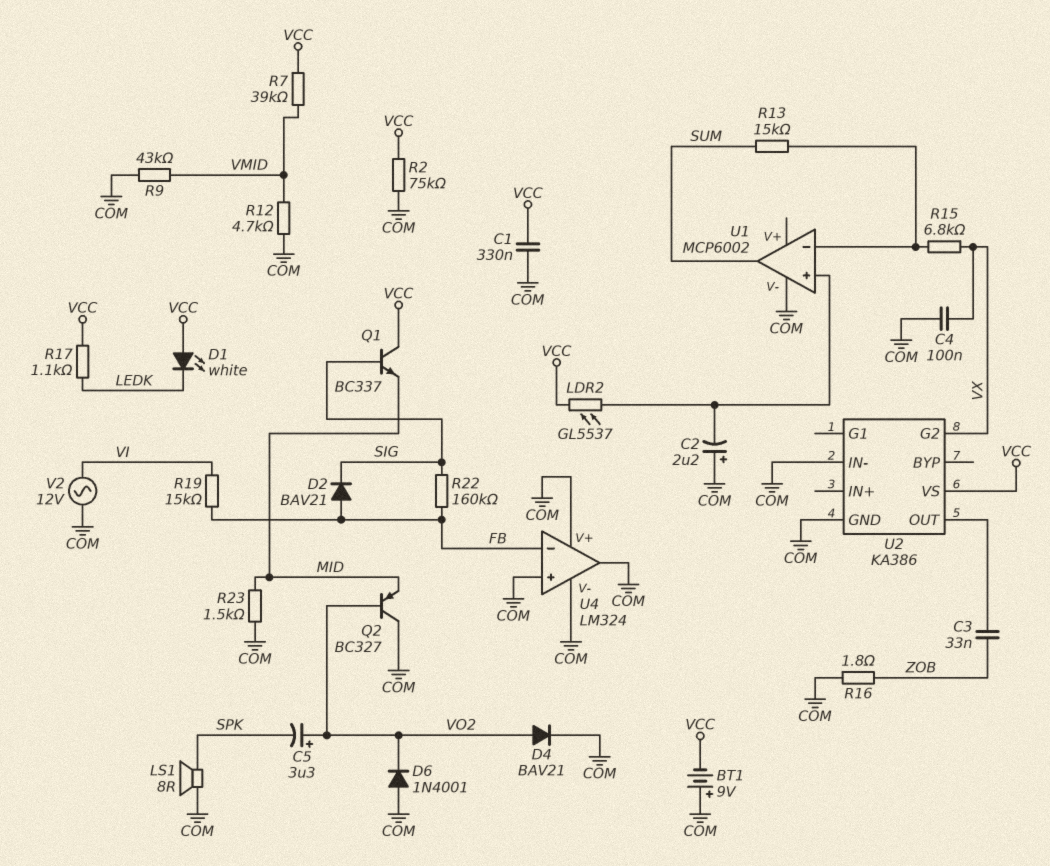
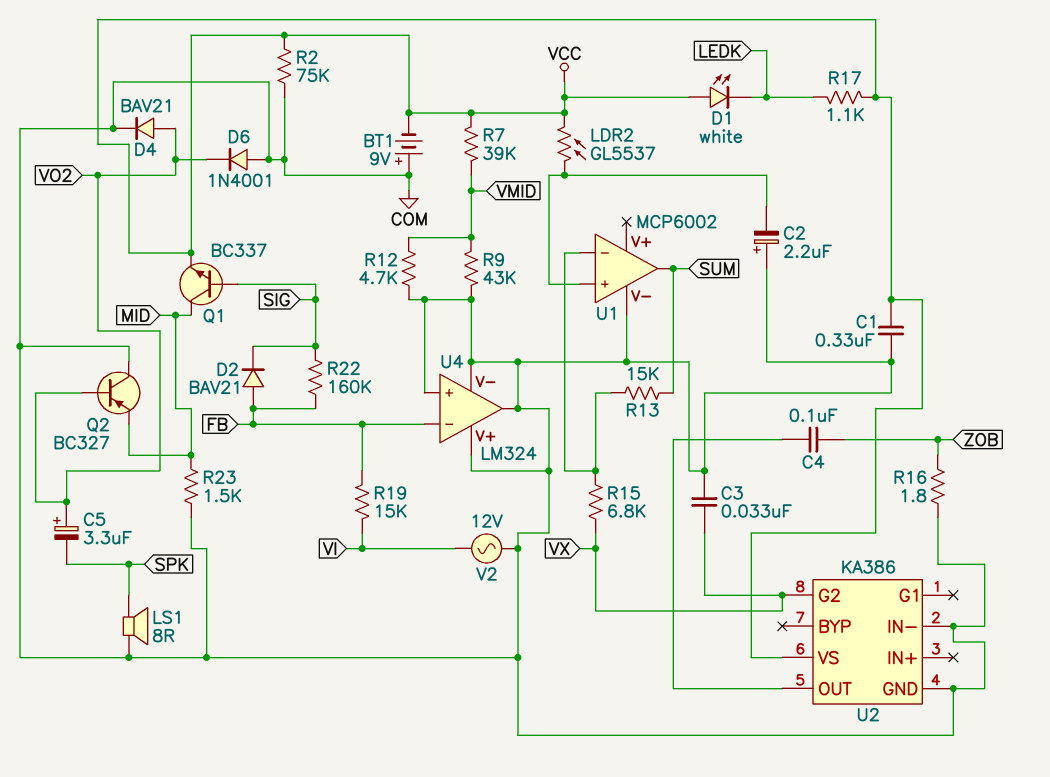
C3: 33nF (U2/OUT, ZOB) -> 33nF (COM, VX)
C4: 100nF (COM, VX) -> 100nF (U2/OUT, ZOB)
Q1: NPN BC337 (B SIG, C VCC, E MID) -> NPN BC337 (B SIG, C MID, E VCC)

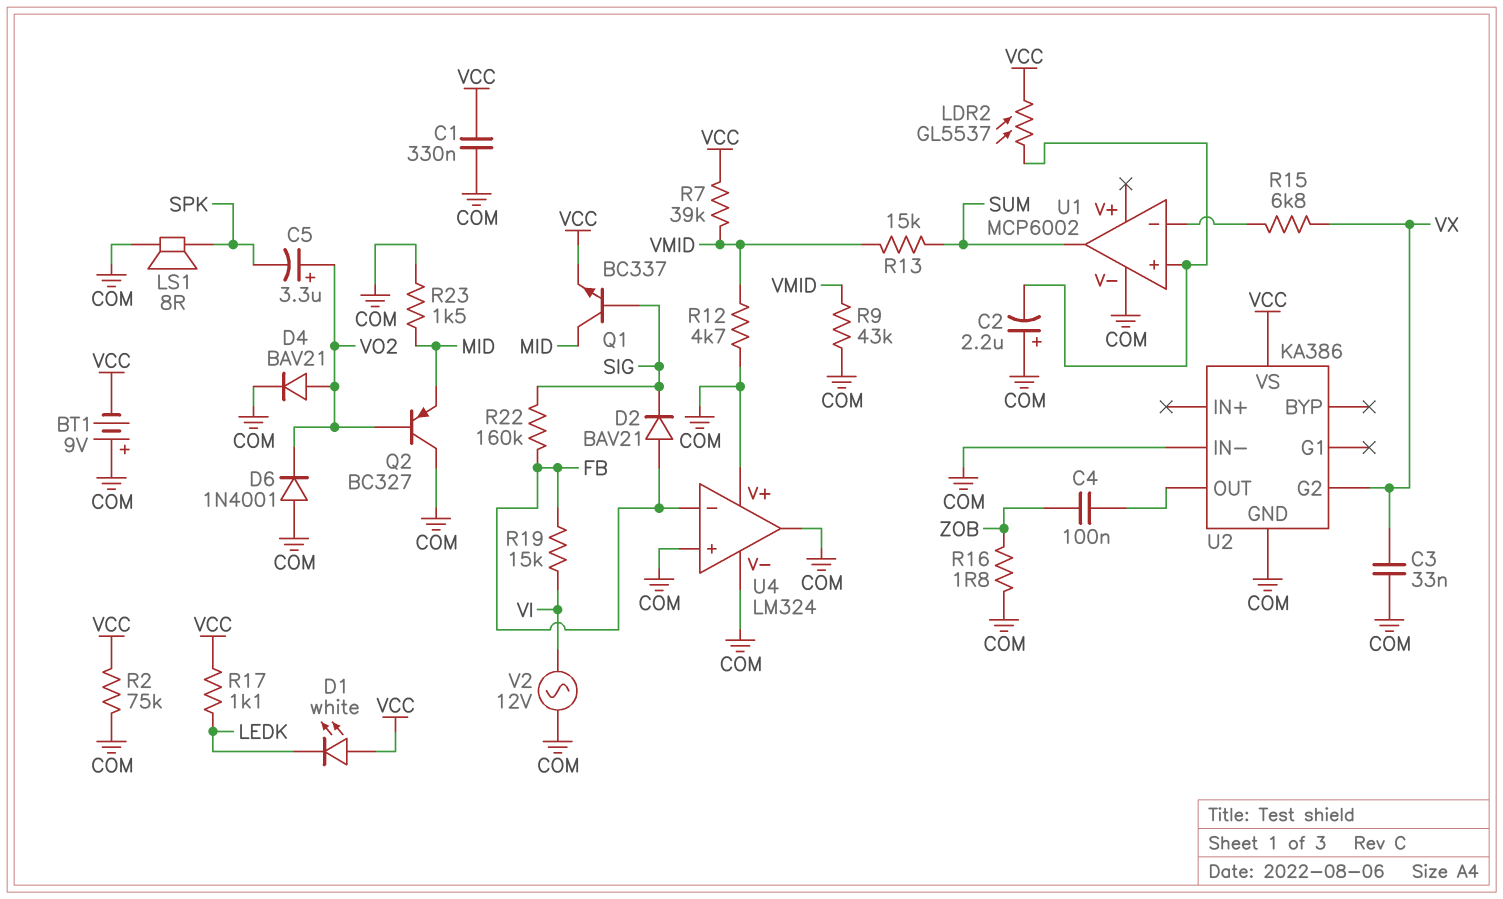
R13: 15k (SUM, U1/in-) -> 15k (SUM, VMID)

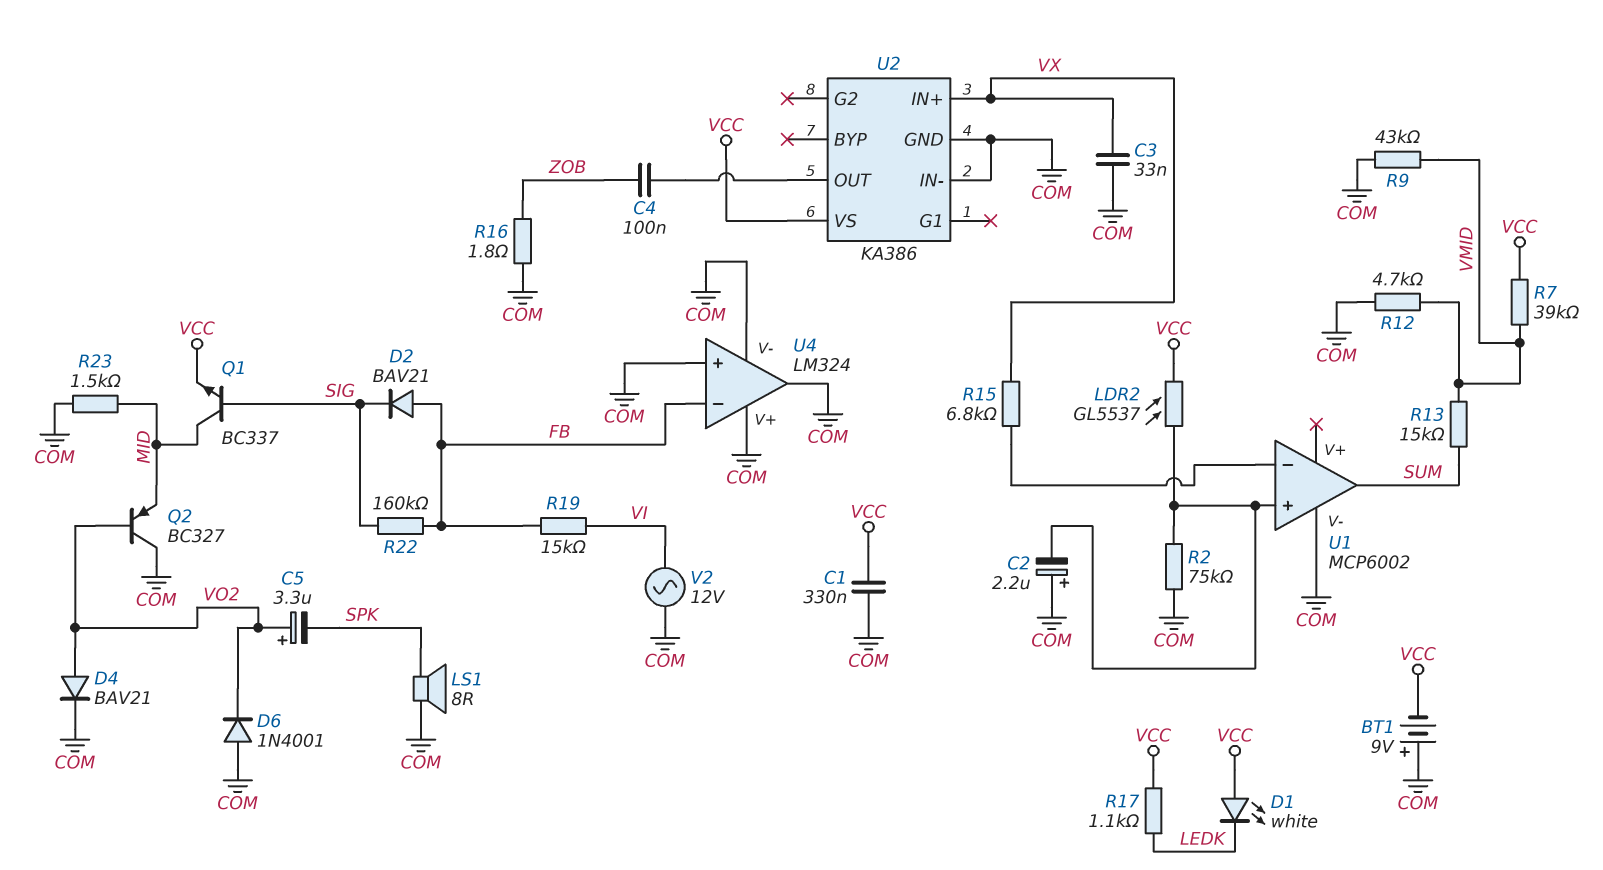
R2: 75k (COM, VCC) -> 75k (COM, U1/in+)
U2 pin G2: VX -> none
U2 pin IN+: none -> VX

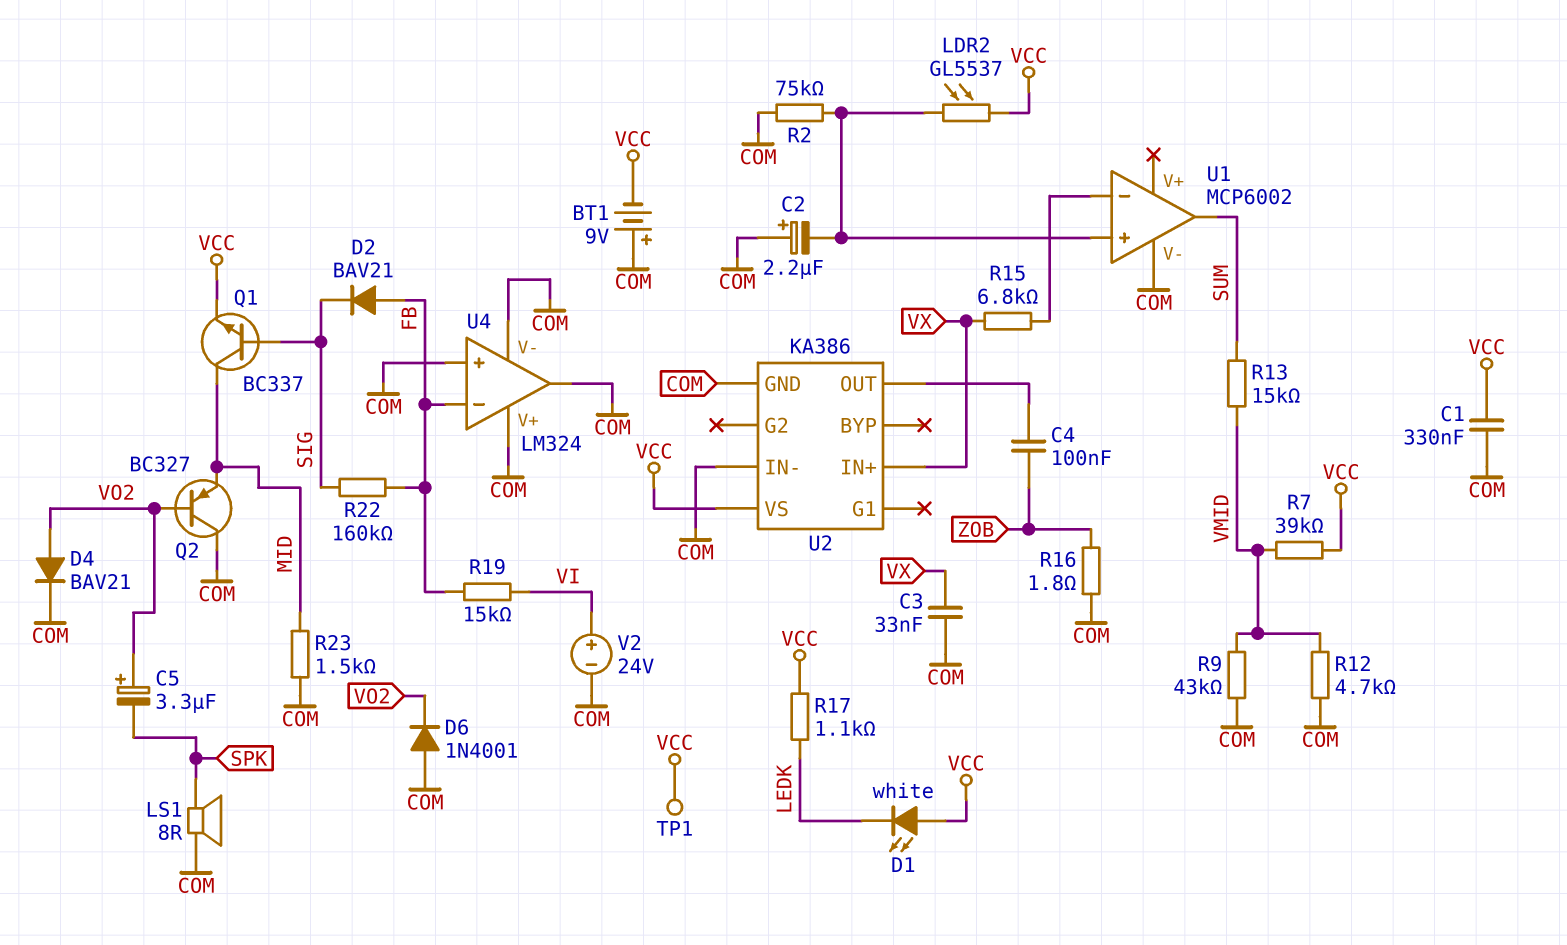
TP1: none -> test point (VCC)
V2: AC 12V (COM, VI) -> 24V (plus VI, minus COM)

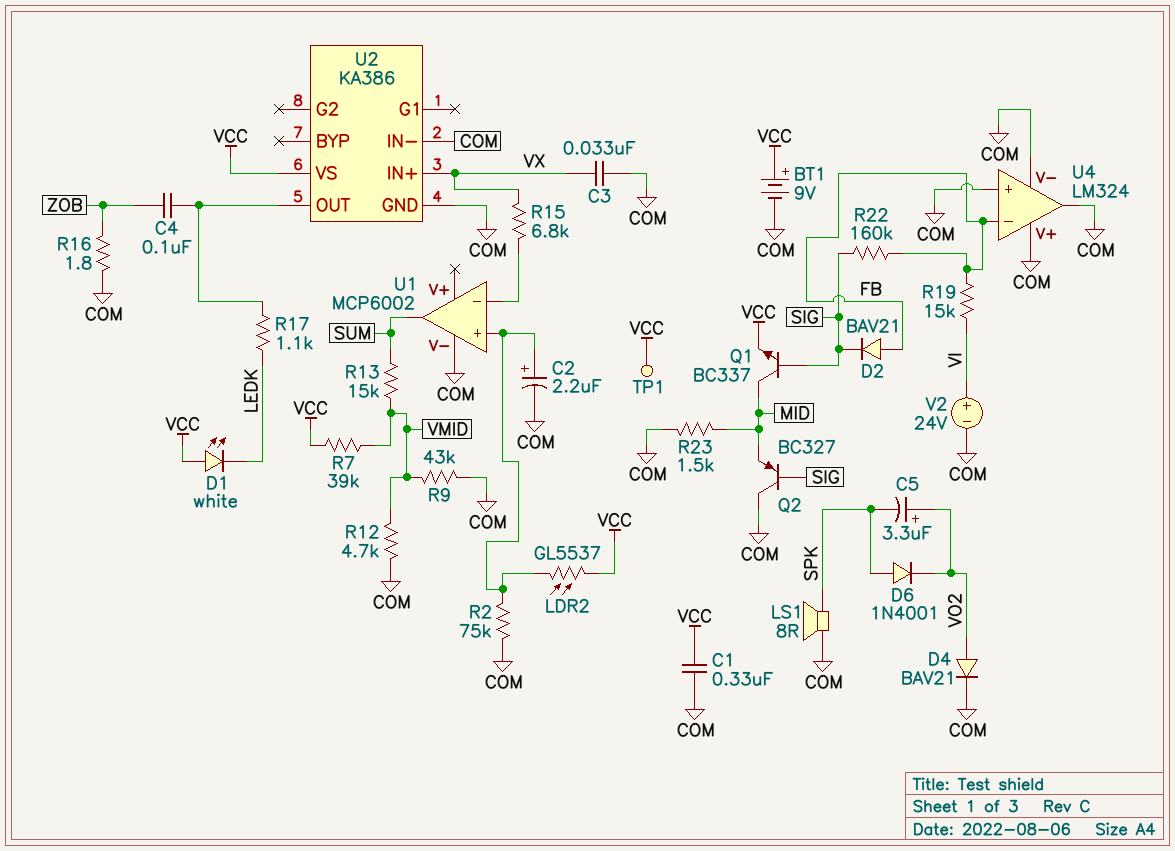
BT1: 9V (plus COM, minus VCC) -> 9V (plus VCC, minus COM)
C2: 2.2uF (plus COM, minus U1/in+) -> 2.2uF (plus U1/in+, minus COM)
D6: diode 1N4001 (A COM, K VO2) -> diode 1N4001 (A SPK, K VO2)
Q2: PNP BC327 (B VO2, C COM, E MID) -> PNP BC327 (B SIG, C COM, E MID)
R17: 1.1k (LEDK, VCC) -> 1.1k (LEDK, U2/OUT)

